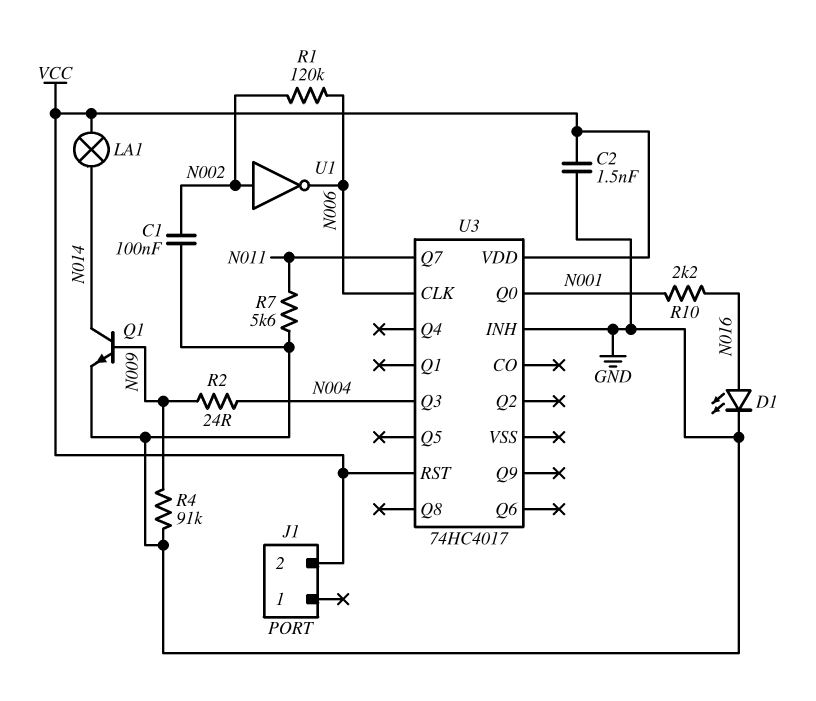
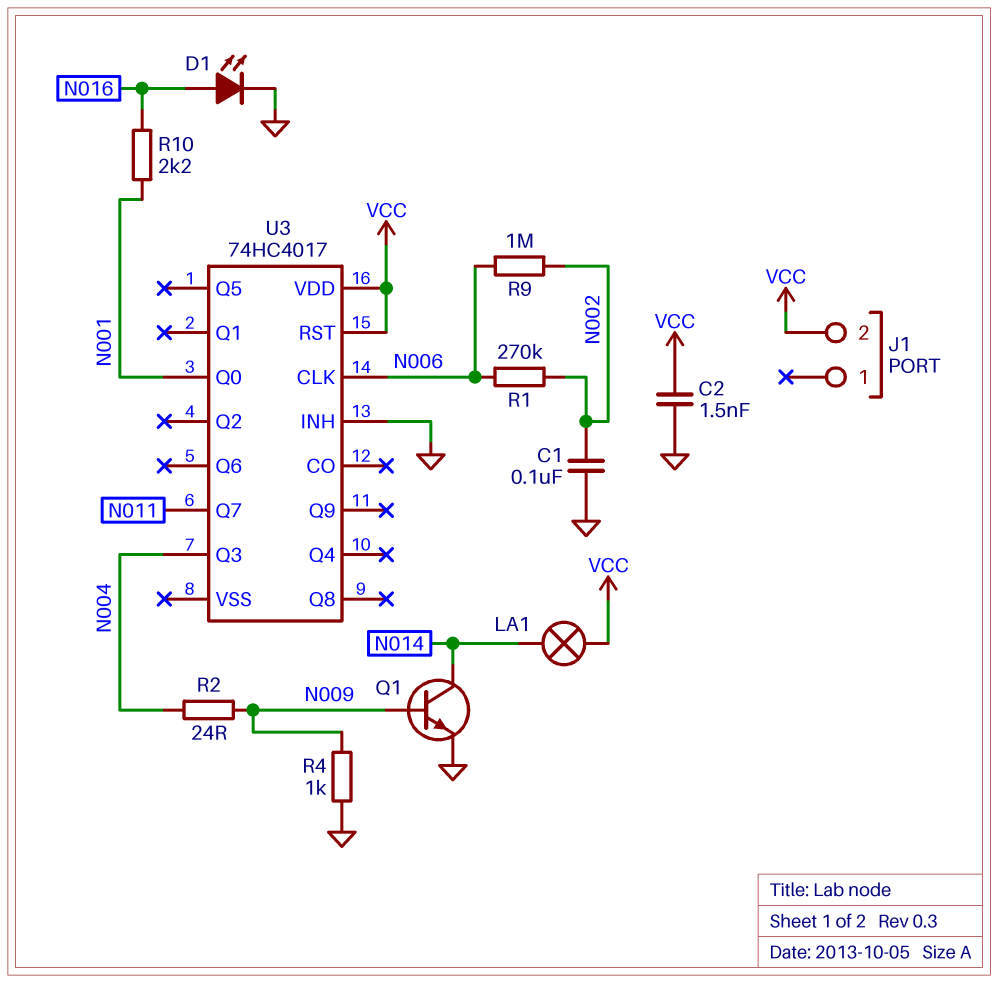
R1: 120k (N002, N006) -> 270k (N002, N006)
R4: 91k (GND, N009) -> 1k (GND, N009)
R7: 5.6k (GND, N011) -> none
R9: none -> 1M (N002, N006)
U1: NOT (in N002, out N006) -> none

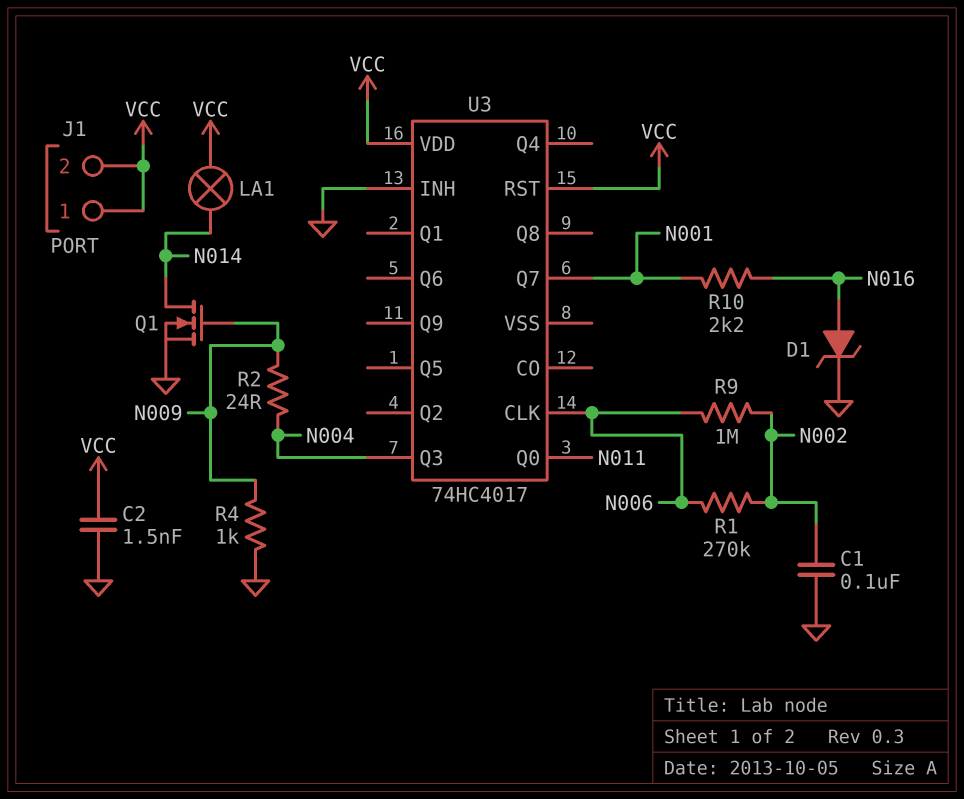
D1: LED (A N016, K GND) -> zener (A N016, K GND)
J1 pin 1: none -> VCC
Q1: NPN (B N009, C N014, E GND) -> NMOS (G N009, D N014, S GND)
U3 pin Q0: N001 -> N011
U3 pin Q7: N011 -> N001

